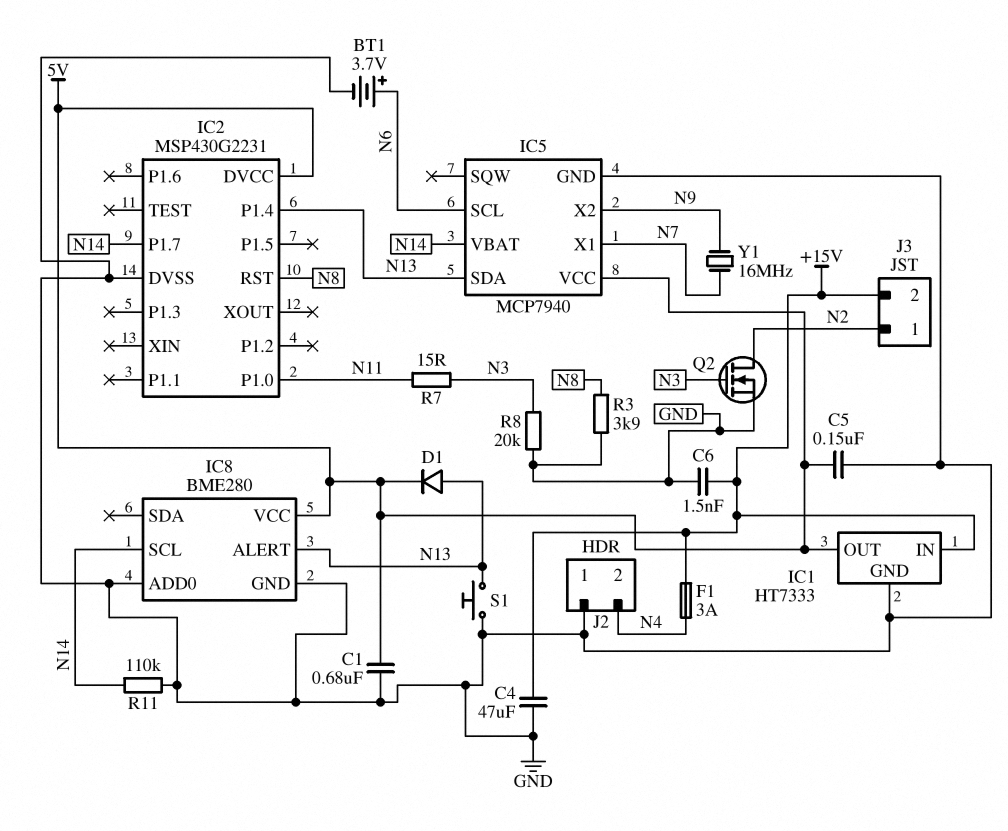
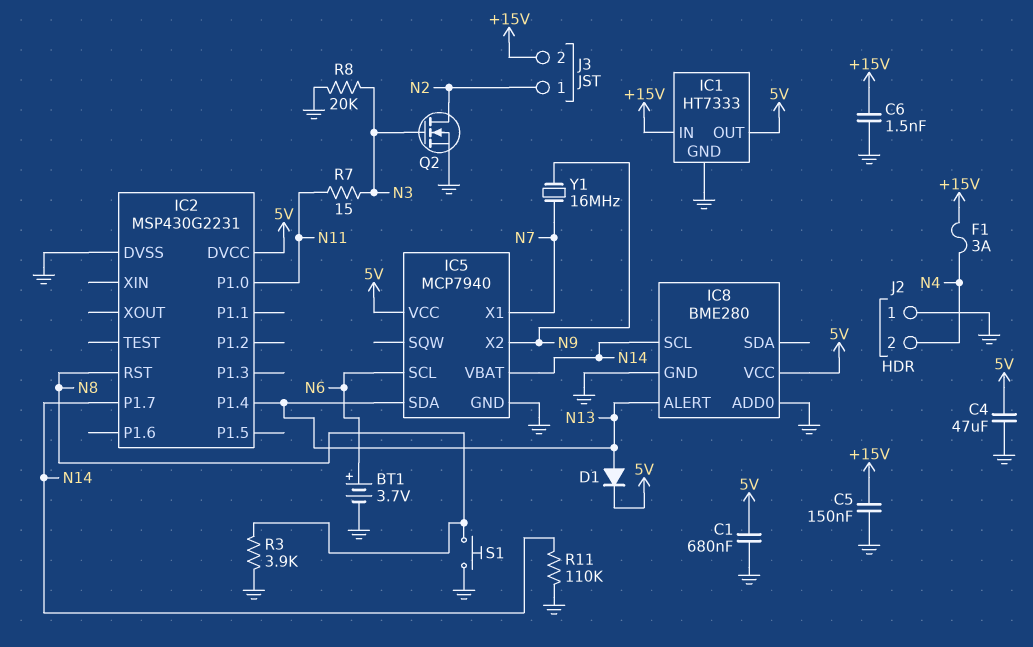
C4: 47uF (+15V, GND) -> 47uF (5V, GND)
C5: 150nF (5V, GND) -> 150nF (+15V, GND)
S1: button (GND, N13) -> button (GND, N8)

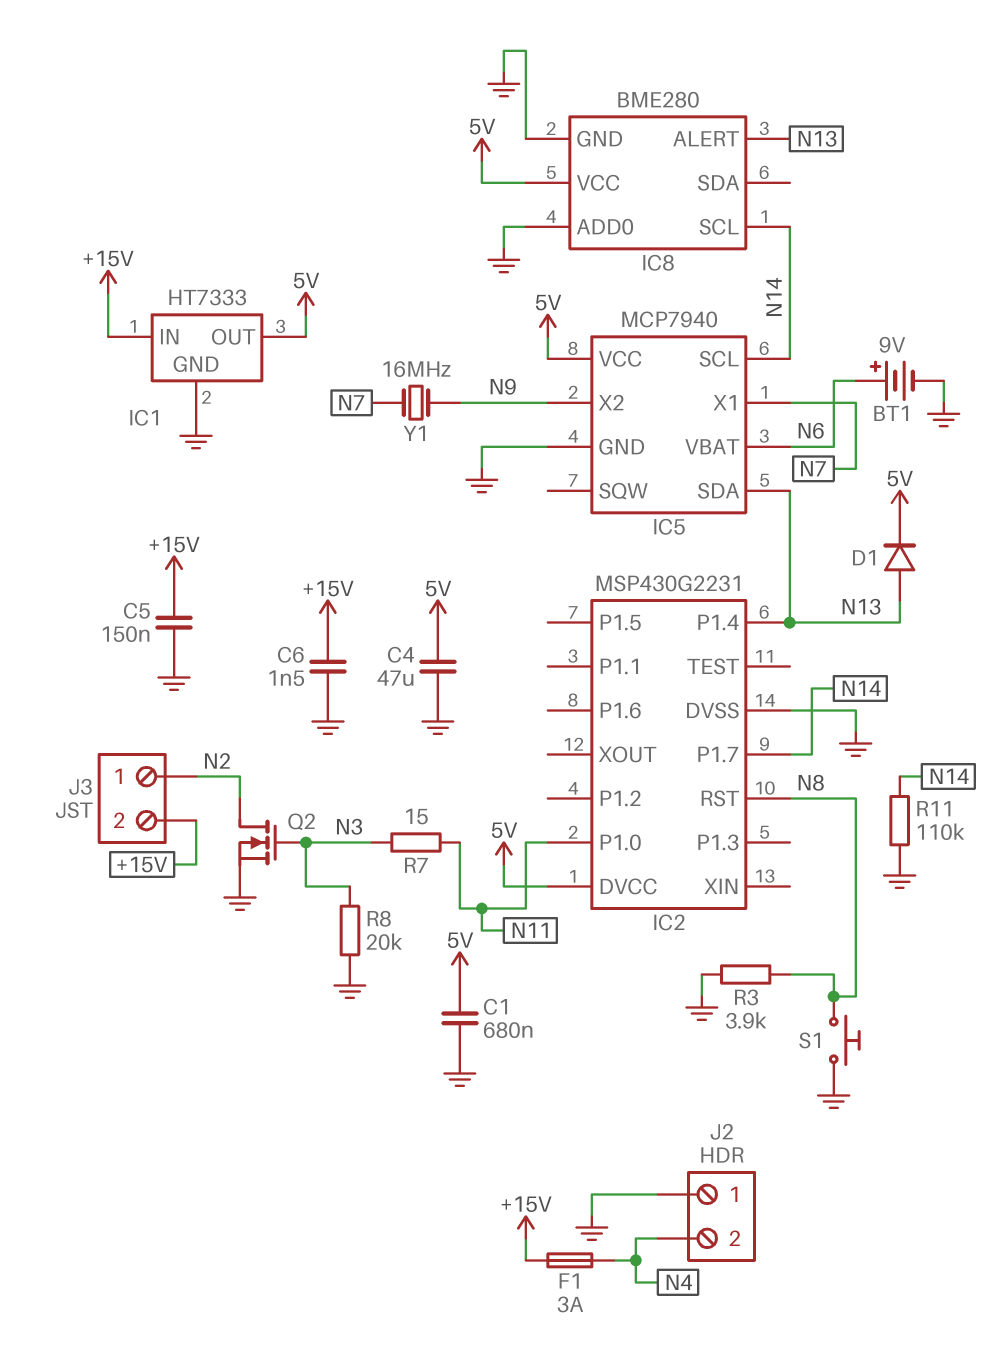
BT1: 3.7V (plus N6, minus GND) -> 9V (plus N6, minus GND)
IC5 pin SCL: N6 -> N14
IC5 pin VBAT: N14 -> N6

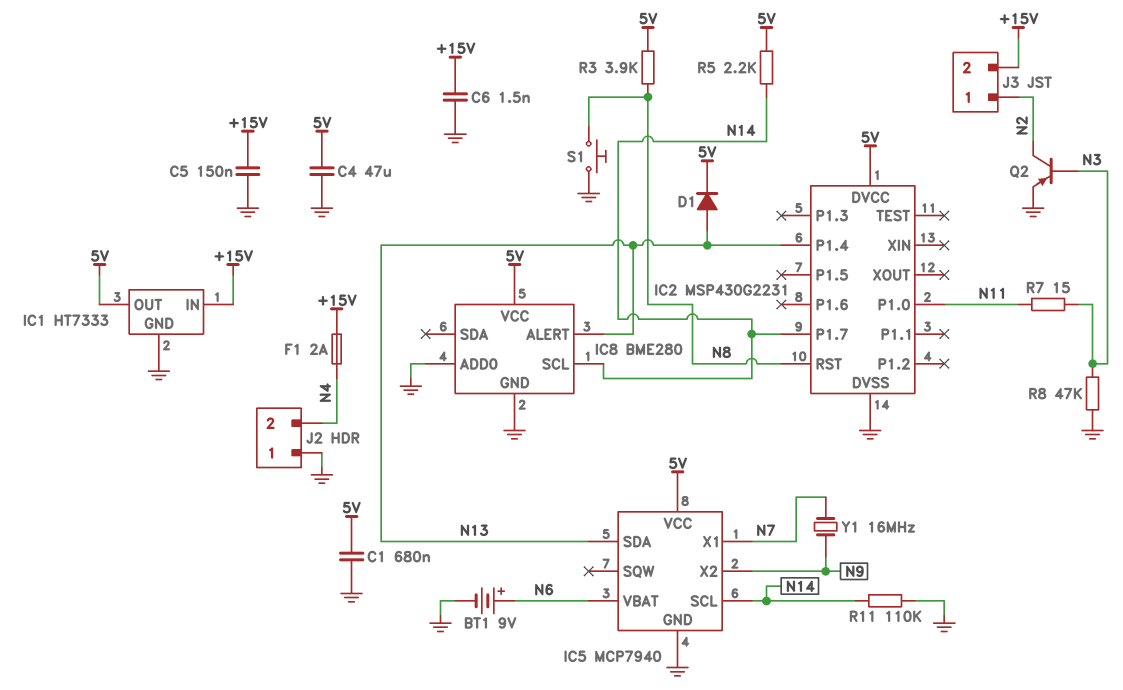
F1: 3A (+15V, N4) -> 2A (+15V, N4)
Q2: NMOS (G N3, D N2, S GND) -> PNP (B N3, C N2, E GND)
R3: 3.9k (GND, N8) -> 3.9k (5V, N8)
R5: none -> 2.2k (5V, N14)
R8: 20k (GND, N3) -> 47k (GND, N3)

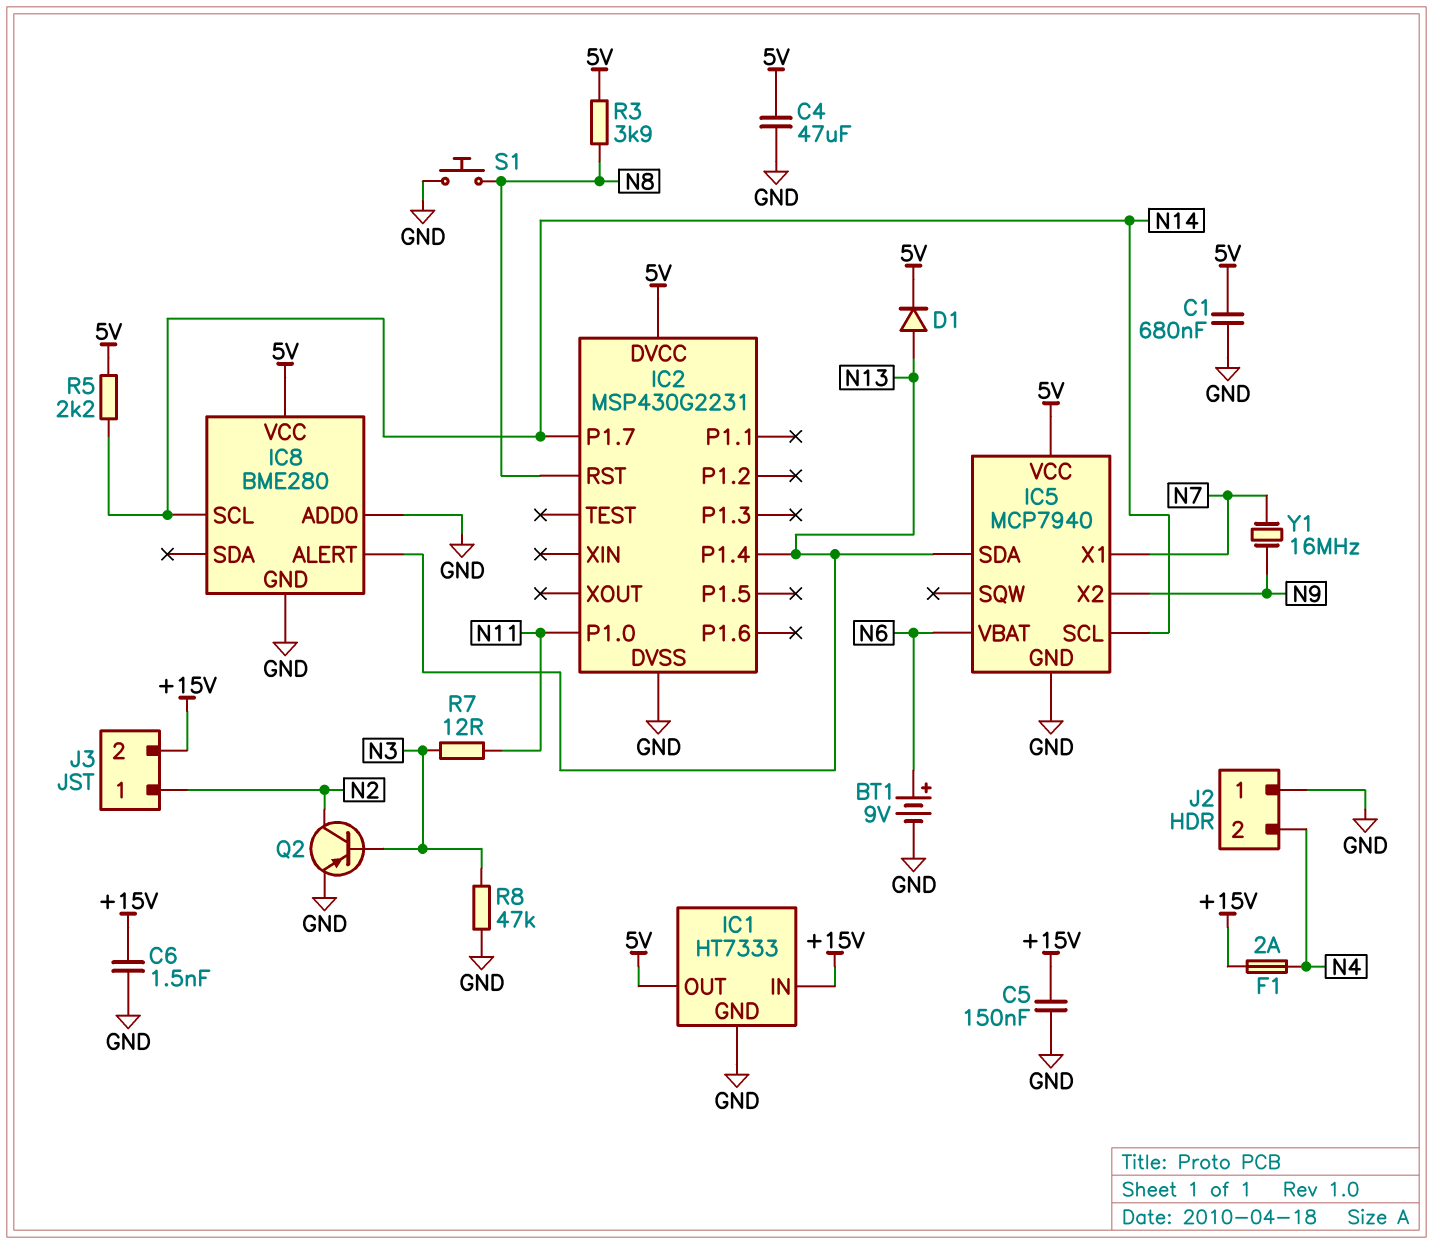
R7: 15 (N3, N11) -> 12 (N3, N11)
R11: 110k (GND, N14) -> none

